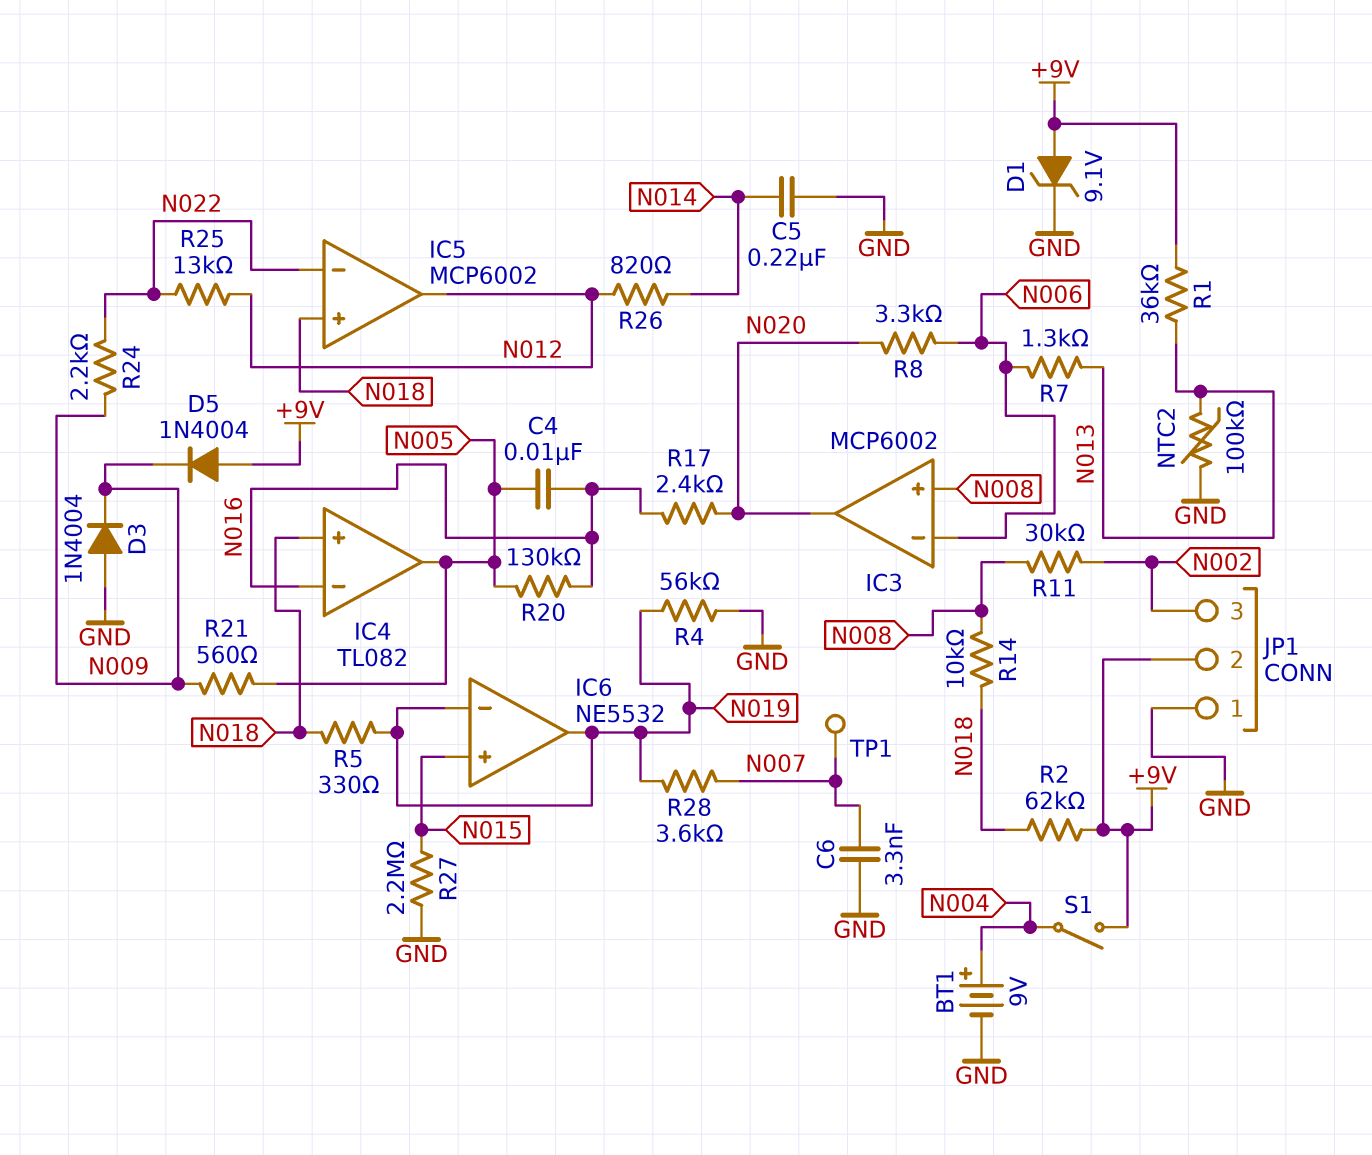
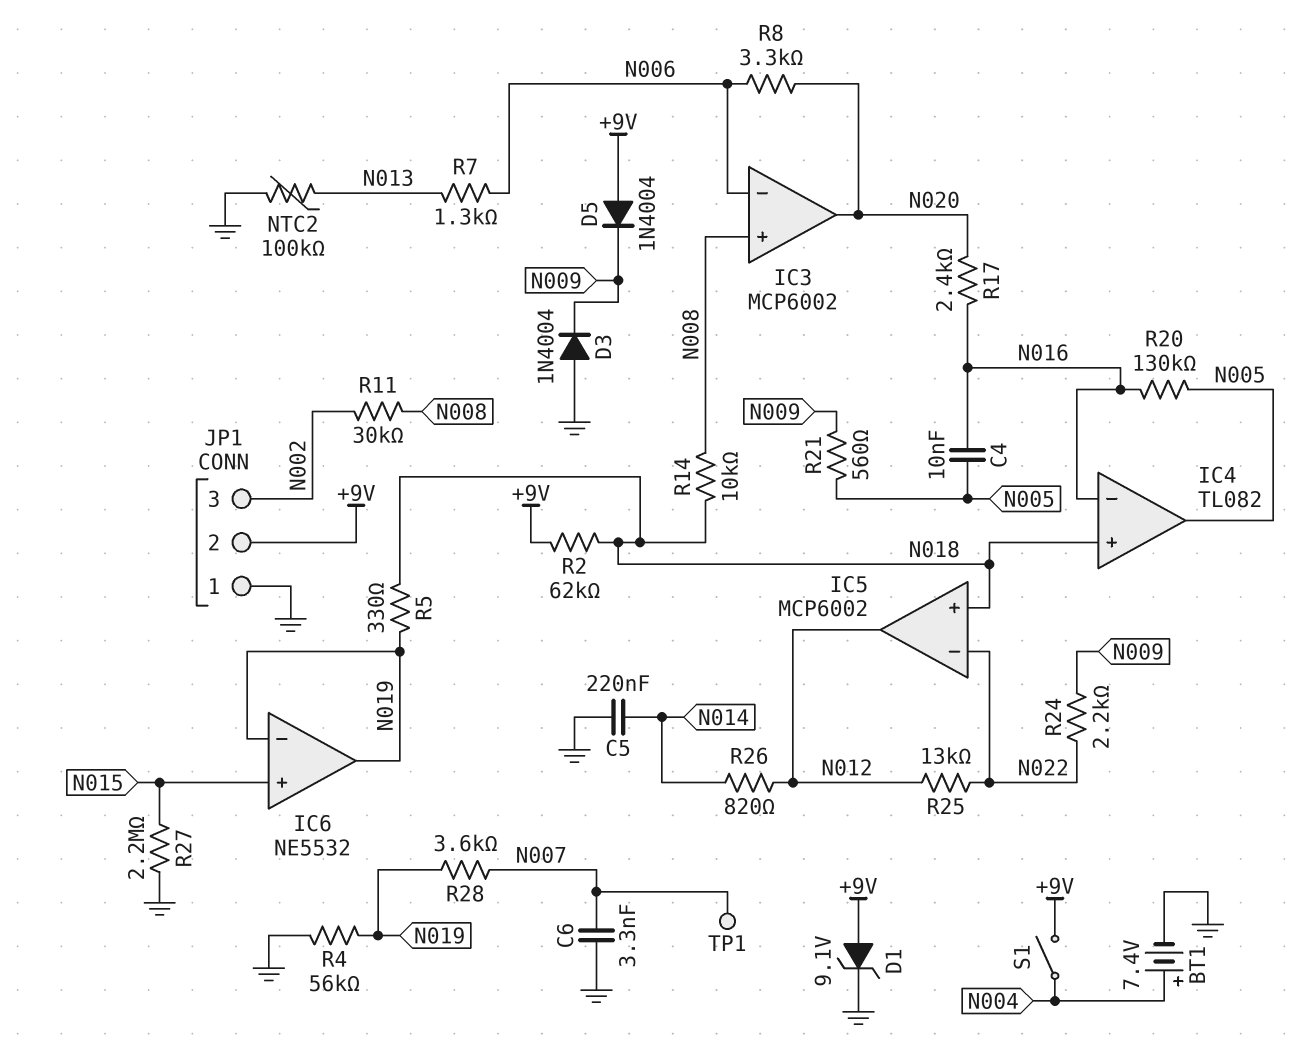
BT1: 9V (plus N004, minus GND) -> 7.4V (plus N004, minus GND)
R1: 36k (+9V, N013) -> none

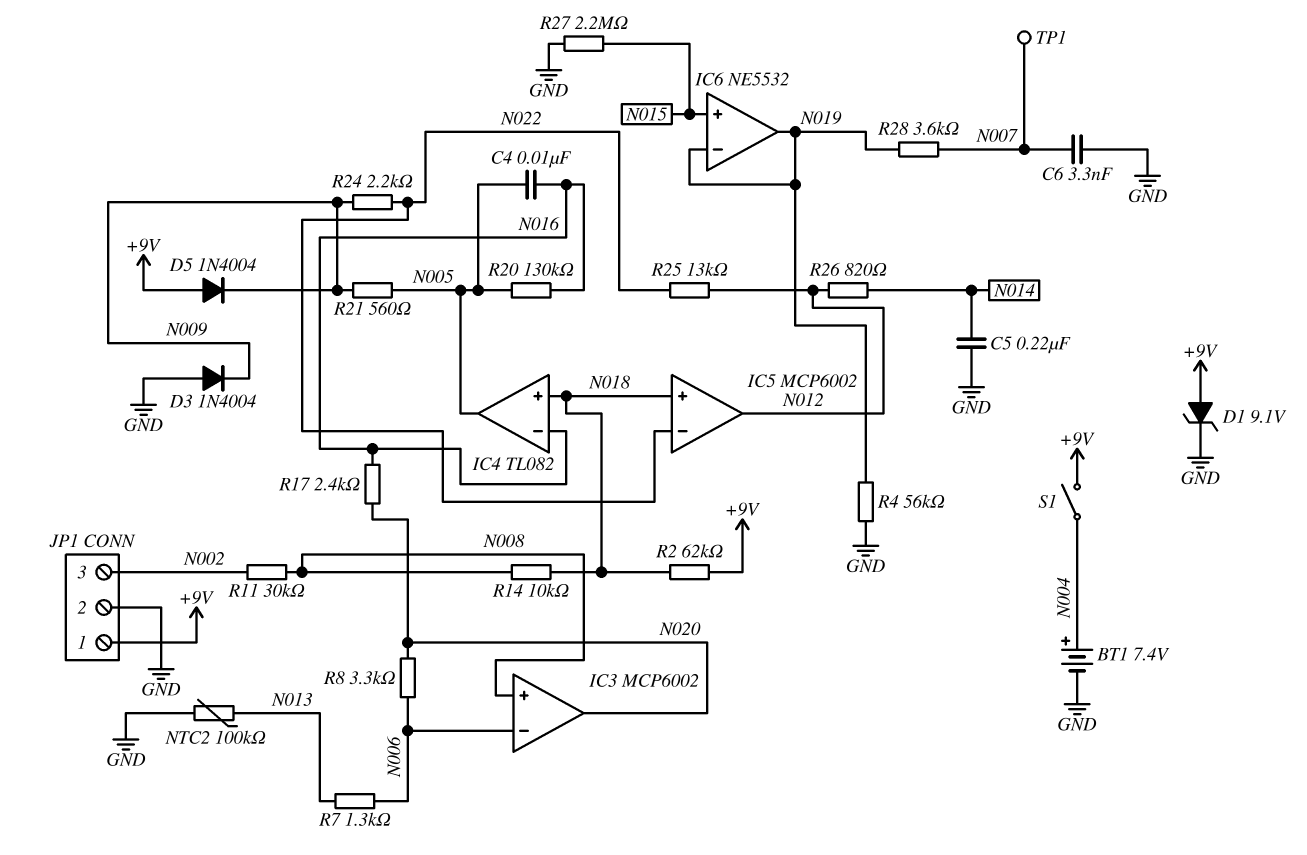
JP1 pin 1: GND -> +9V
JP1 pin 2: +9V -> GND
R5: 330 (N018, N019) -> none

